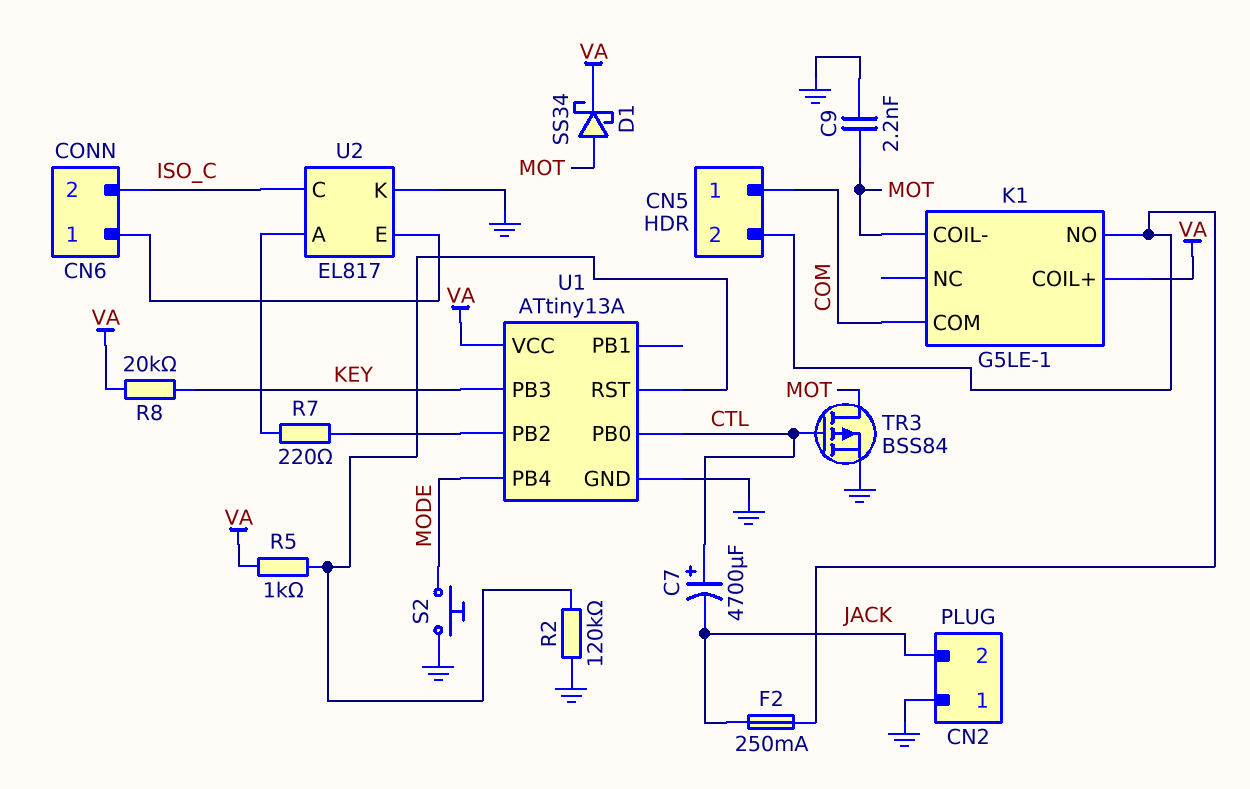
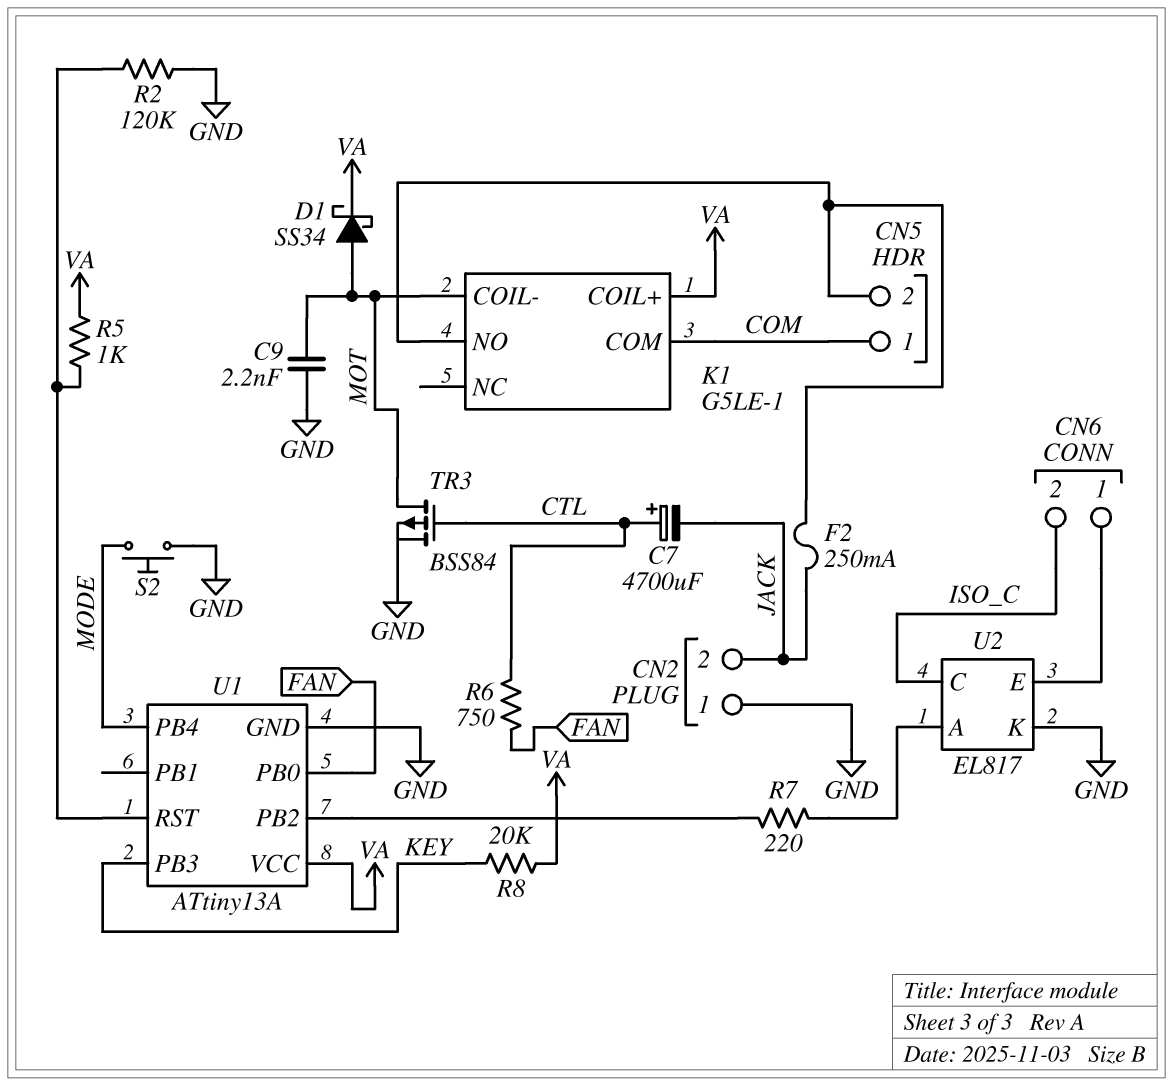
R6: none -> 750 (CTL, FAN)
U1 pin PB0: CTL -> FAN

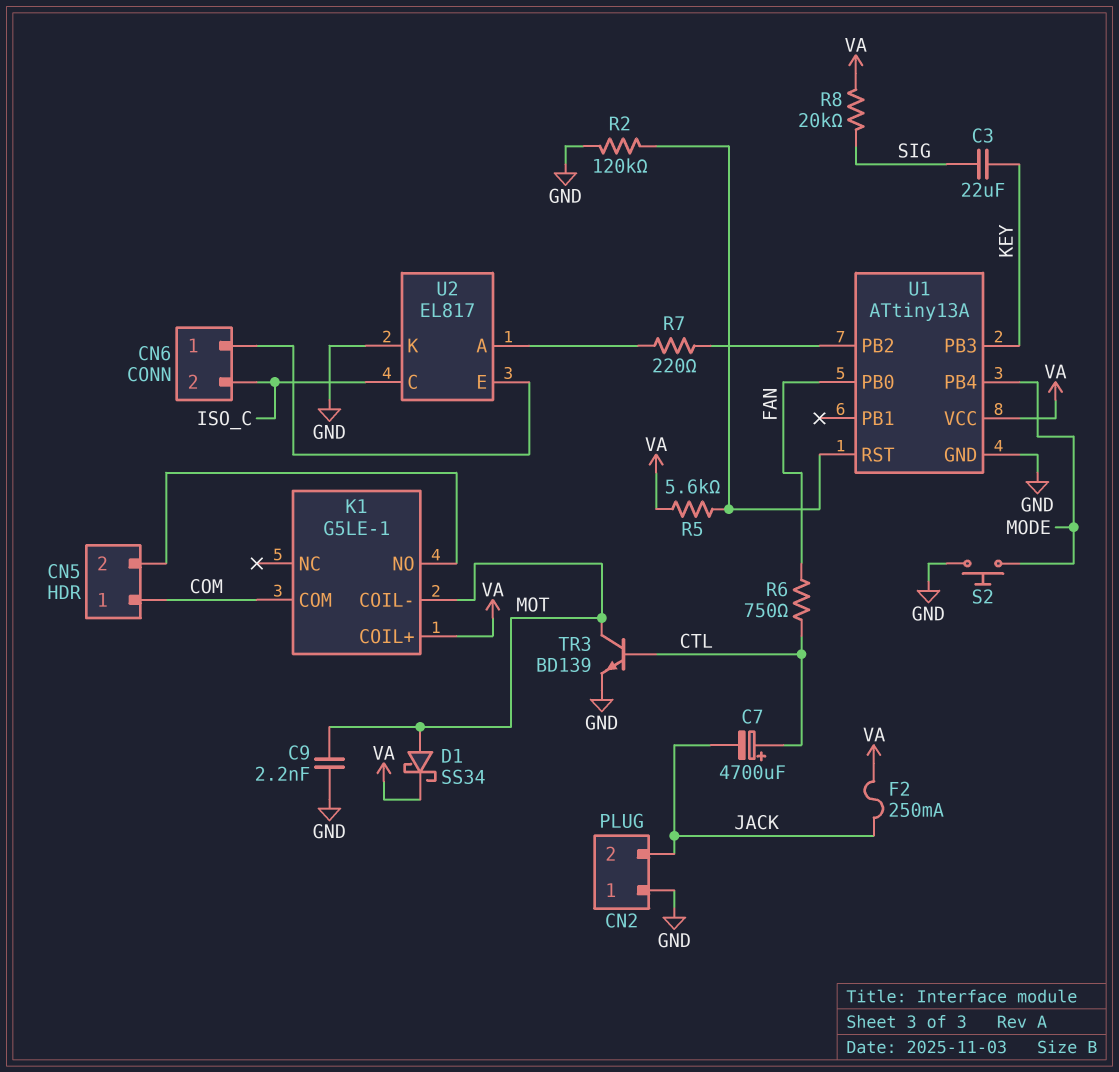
C3: none -> 22uF (KEY, SIG)
F2: 250mA (CN5/2, JACK) -> 250mA (JACK, VA)
R5: 1k (U1/RST, VA) -> 5.6k (U1/RST, VA)
R8: 20k (KEY, VA) -> 20k (SIG, VA)
TR3: PMOS BSS84 (G CTL, D MOT, S GND) -> NPN BD139 (B CTL, C MOT, E GND)

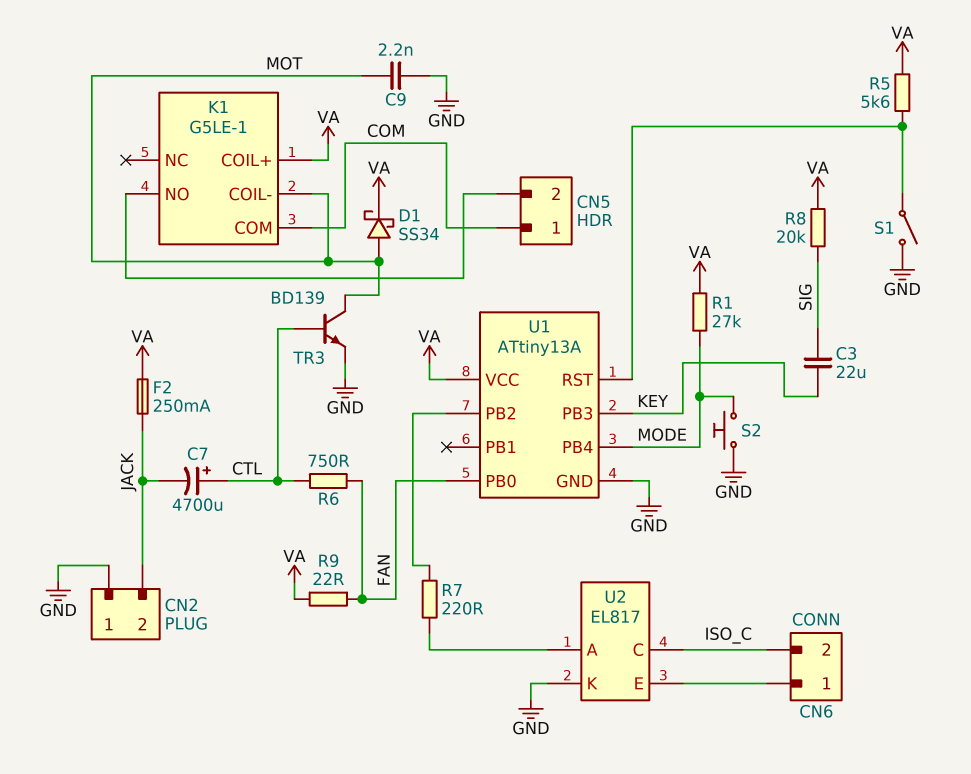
R1: none -> 27k (MODE, VA)
R2: 120k (GND, U1/RST) -> none
R9: none -> 22 (FAN, VA)
S1: none -> switch (GND, U1/RST)

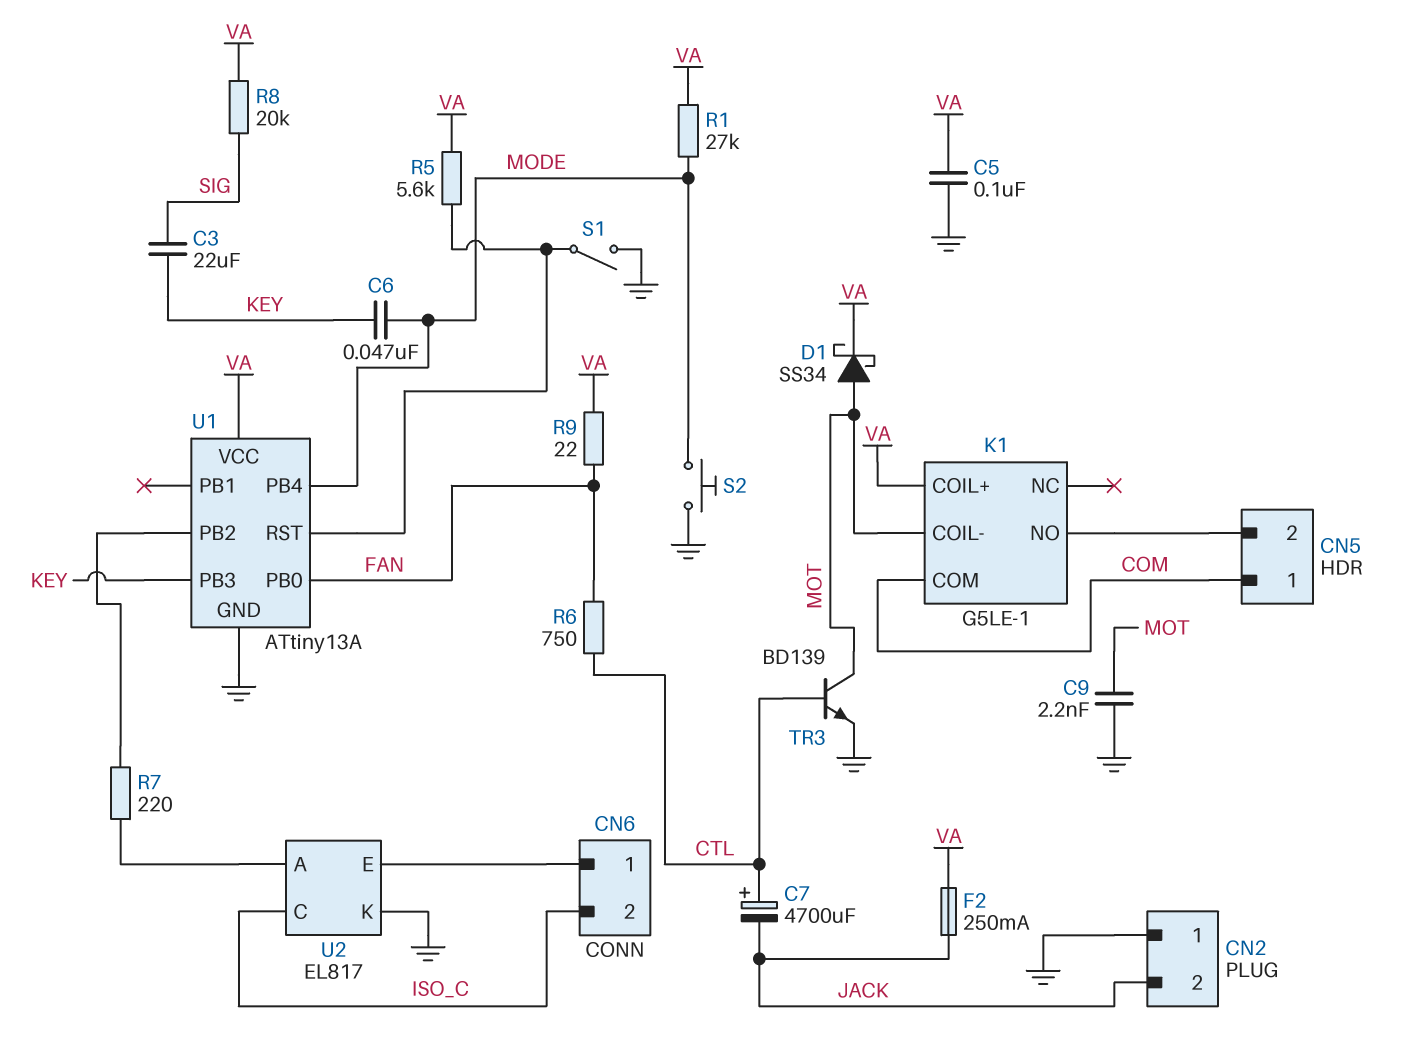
C5: none -> 100nF (GND, VA)
C6: none -> 47nF (KEY, MODE)

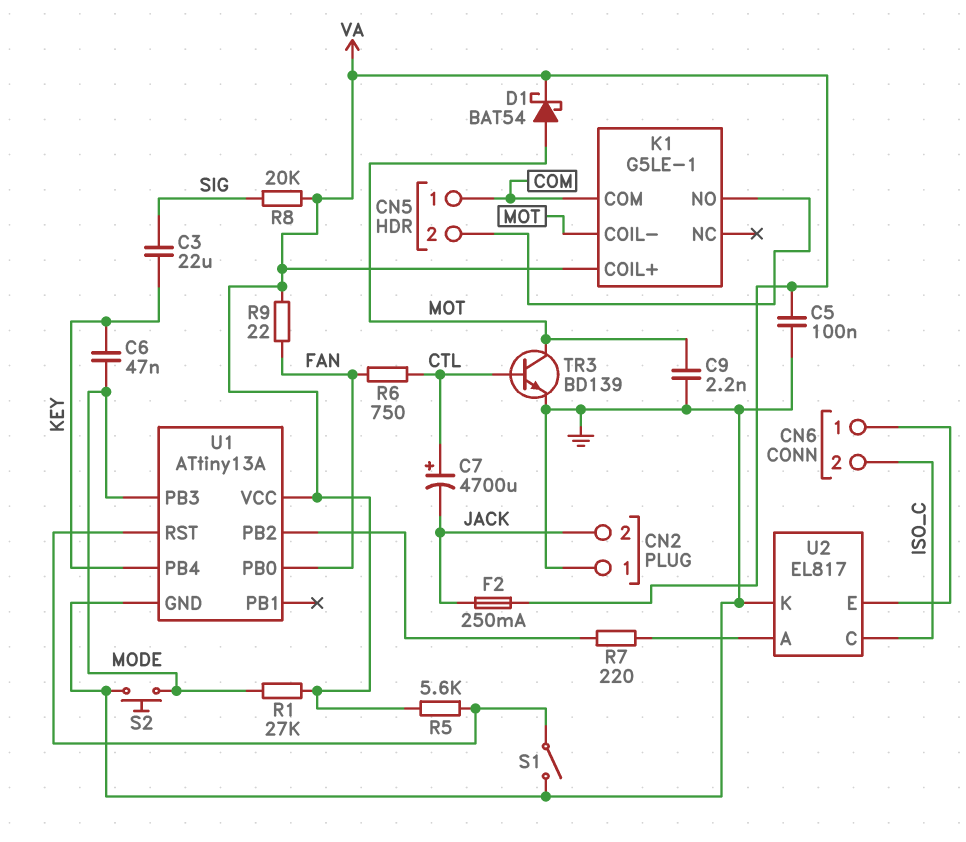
D1: schottky SS34 (A MOT, K VA) -> schottky BAT54 (A MOT, K VA)
U1 pin PB3: KEY -> MODE
U1 pin PB4: MODE -> KEY

